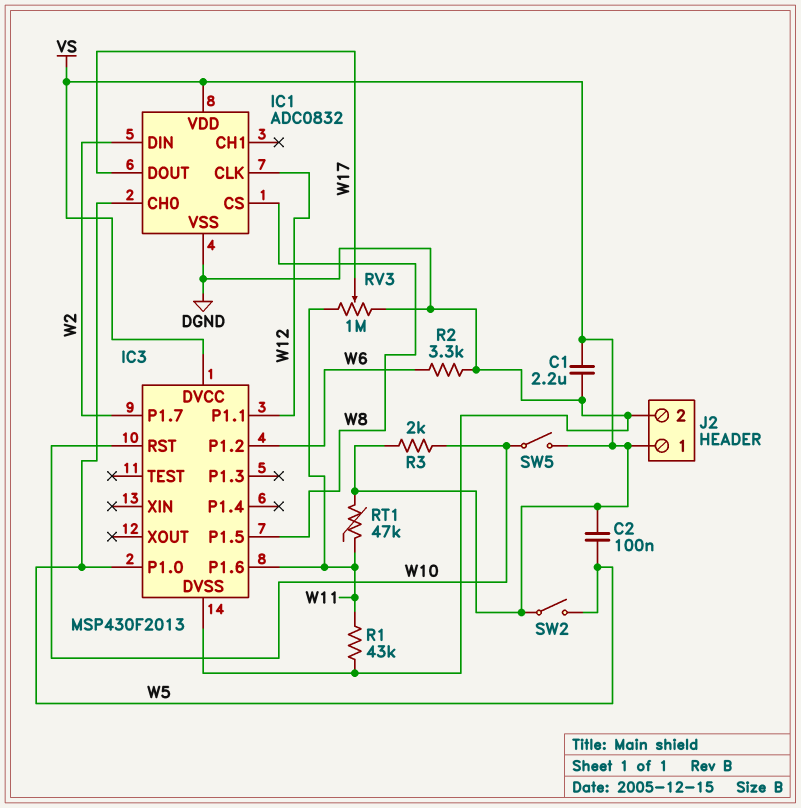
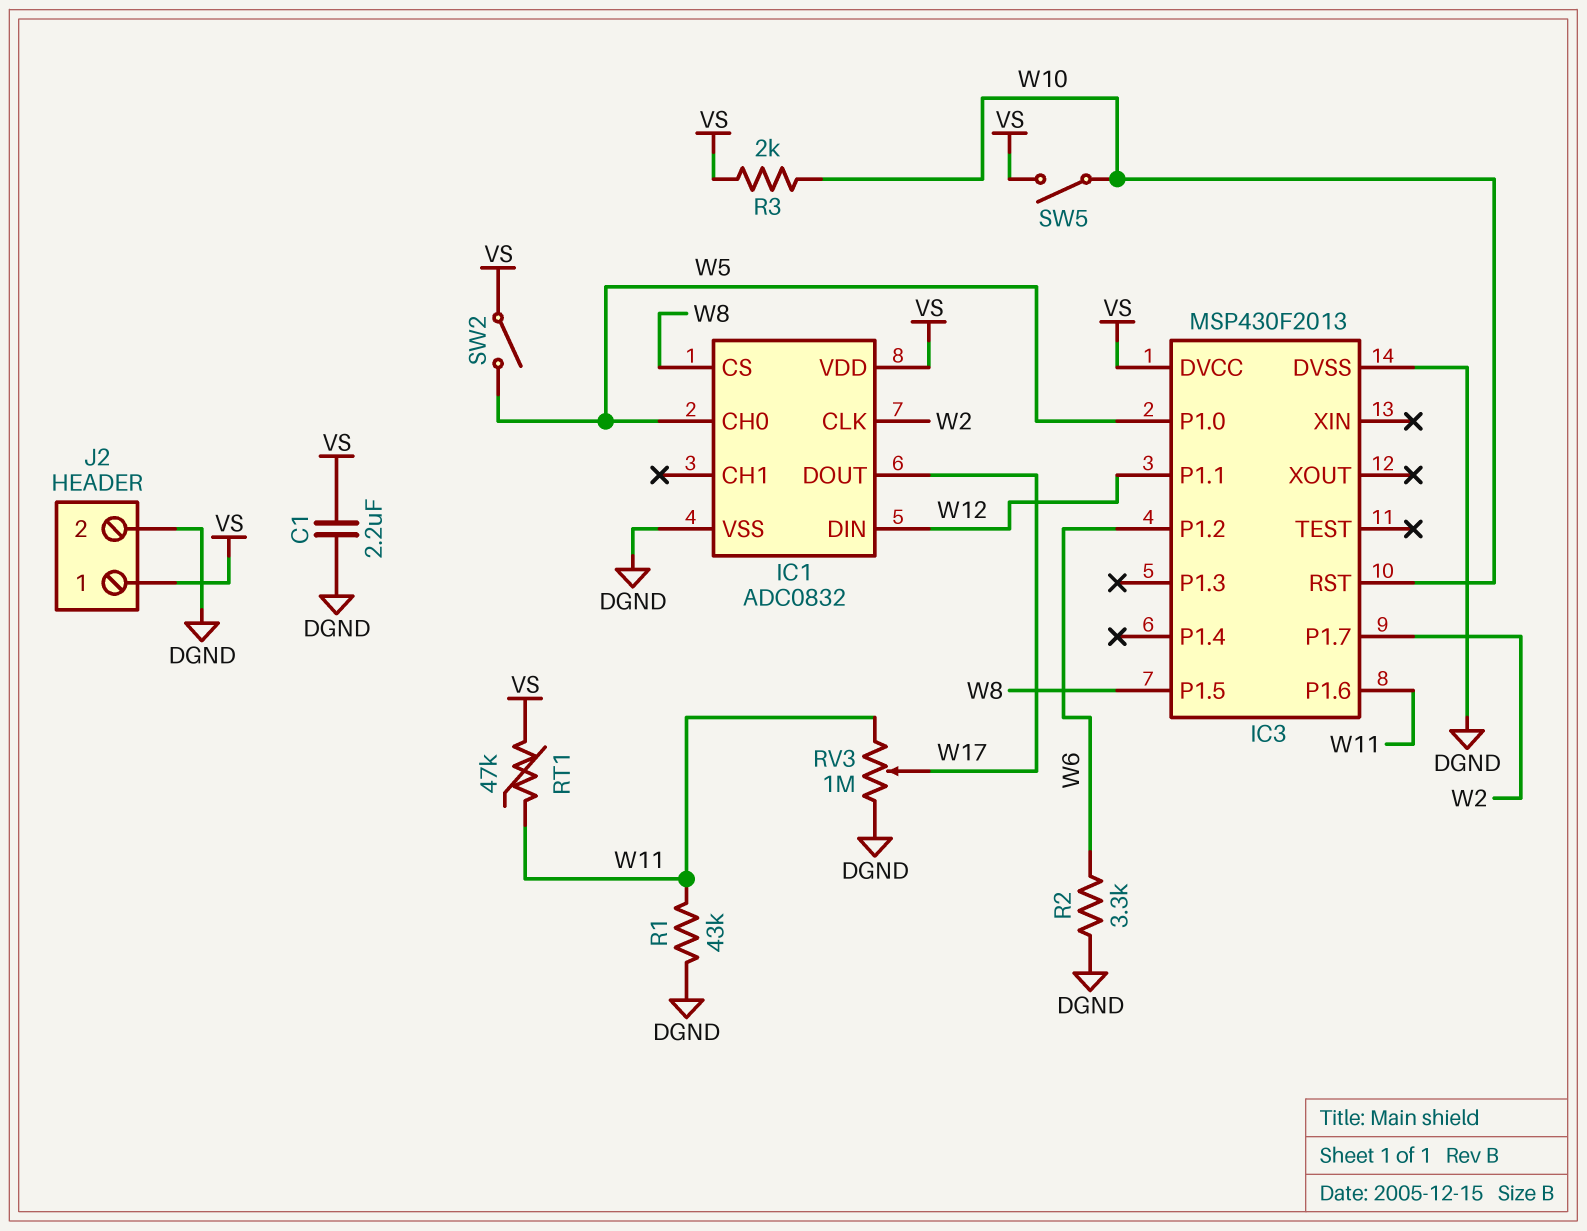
C2: 100nF (VS, W5) -> none
IC1 pin CLK: W12 -> W2
IC1 pin DIN: W2 -> W12

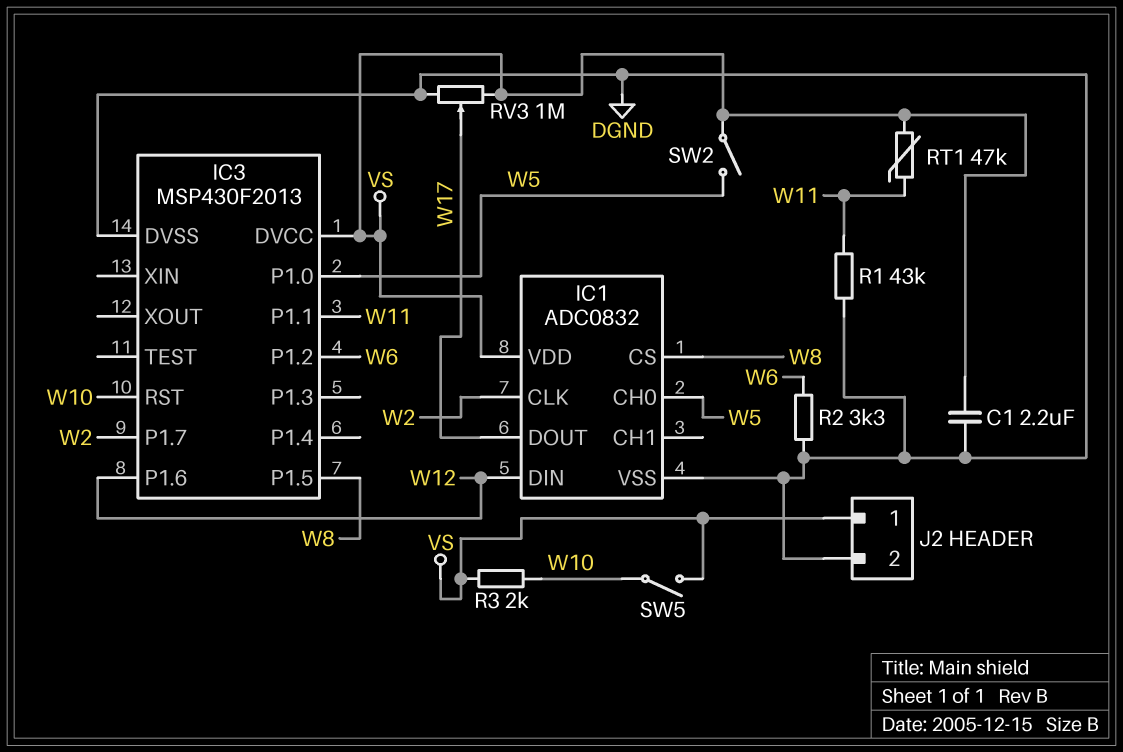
IC3 pin P1.1: W12 -> W11
IC3 pin P1.6: W11 -> W12
RV3: 1M (DGND, W11, wiper W17) -> 1M (DGND, VS, wiper W17)

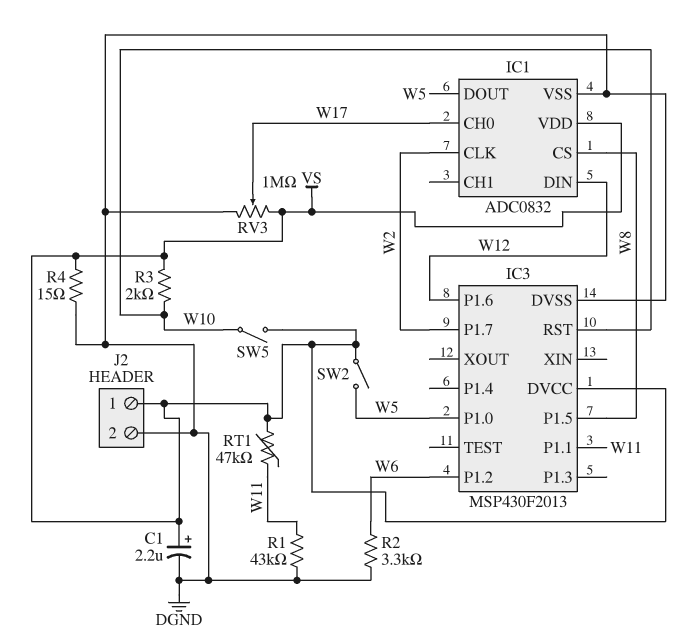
C1: 2.2uF (DGND, VS) -> 2.2uF (plus VS, minus DGND)
IC1 pin CH0: W5 -> W17
IC1 pin DOUT: W17 -> W5
R4: none -> 15 (DGND, VS)

